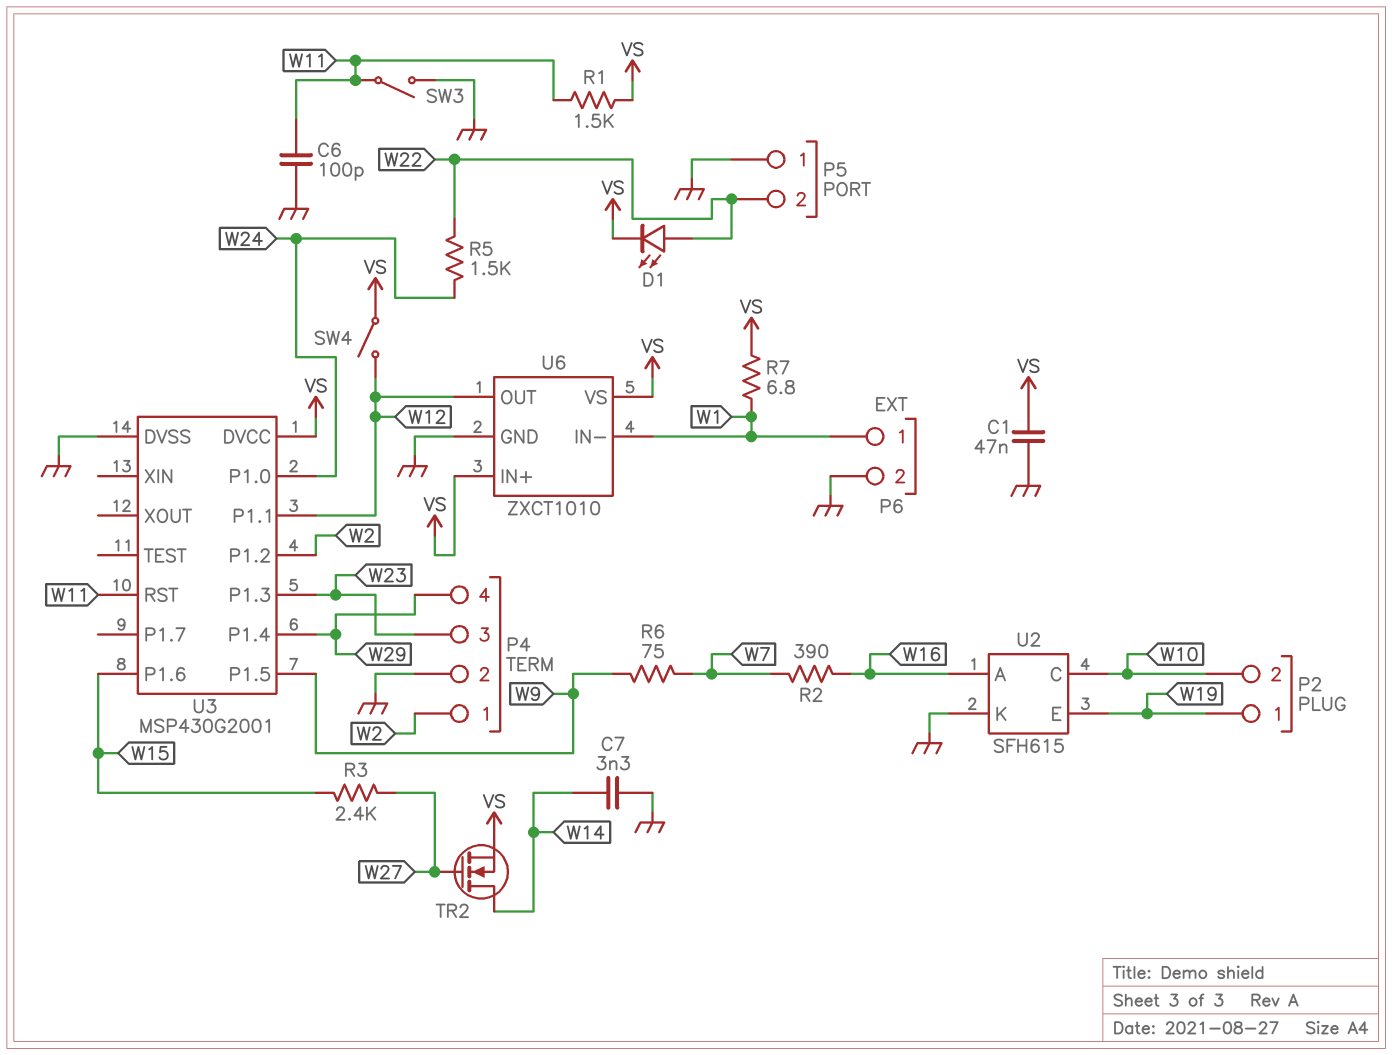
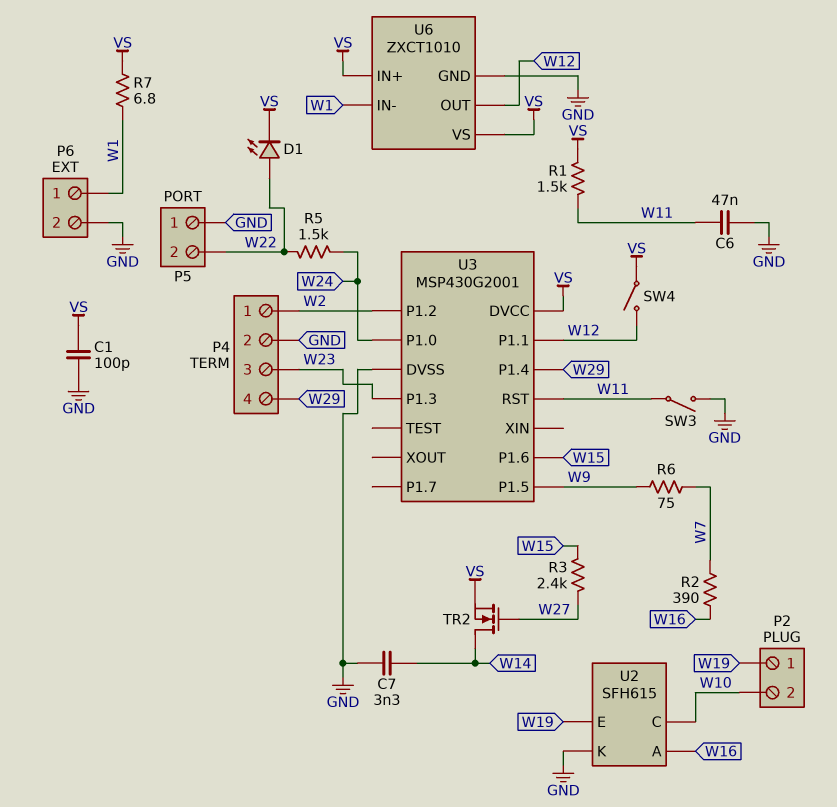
C1: 47nF (GND, VS) -> 100pF (GND, VS)
C6: 100pF (GND, W11) -> 47nF (GND, W11)

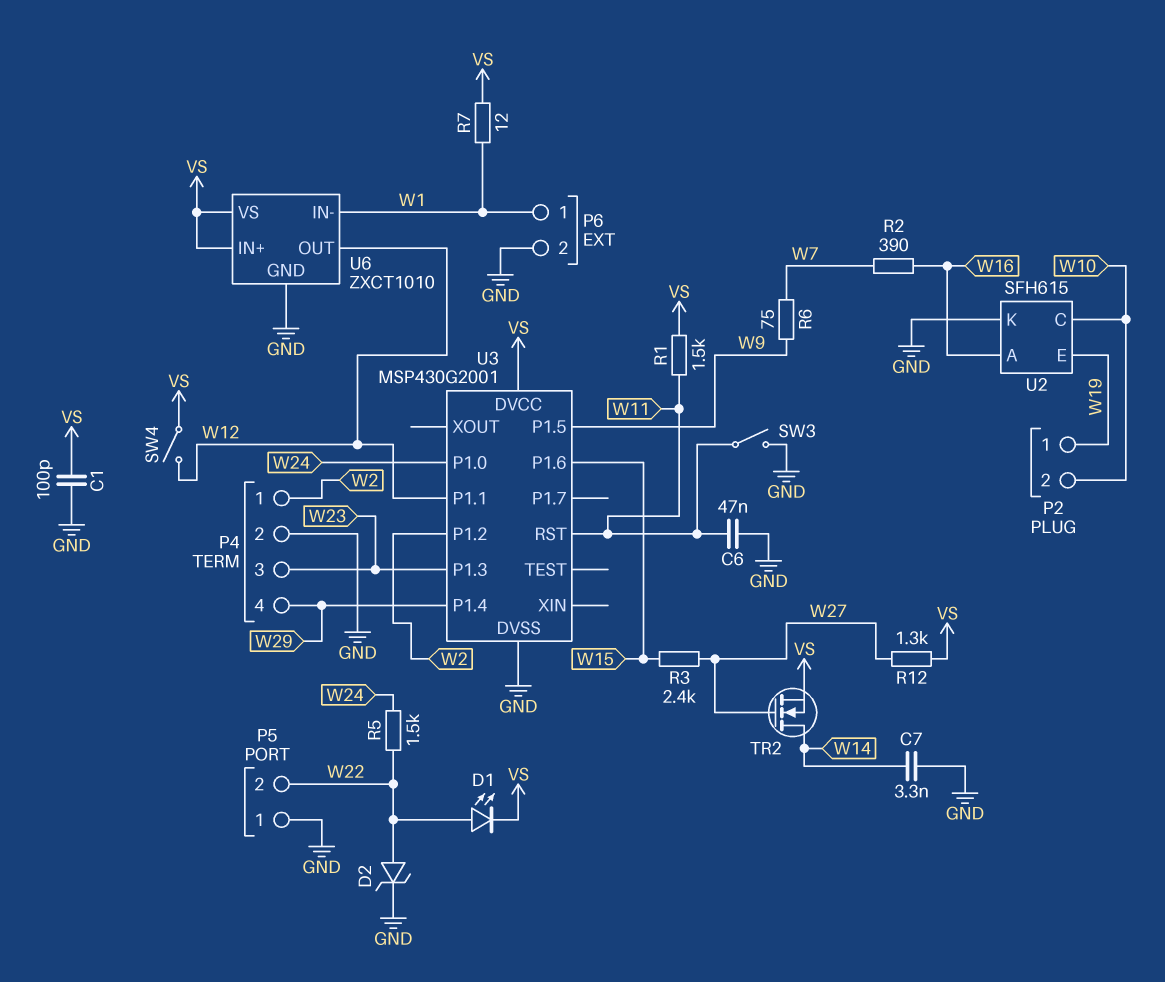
D2: none -> zener (A W22, K GND)
R7: 6.8 (VS, W1) -> 12 (VS, W1)
R12: none -> 1.3k (VS, W27)

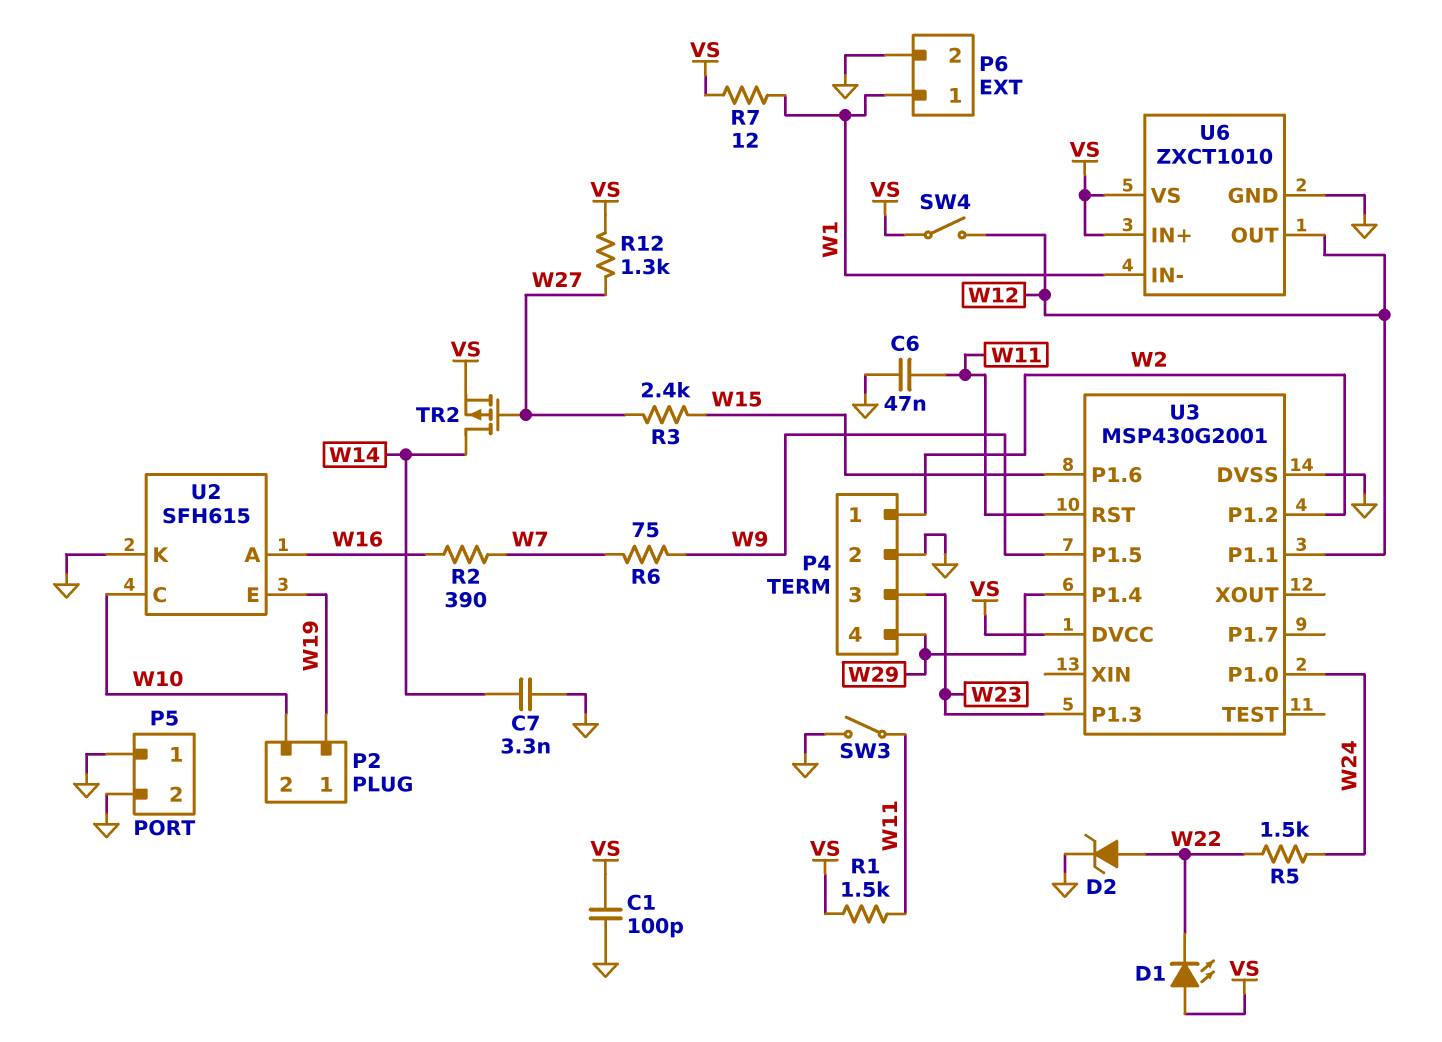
D1: LED (A W22, K VS) -> LED (A VS, K W22)
P5 pin 2: W22 -> GND
TR2: NMOS (G W27, D W14, S VS) -> PMOS (G W27, D W14, S VS)

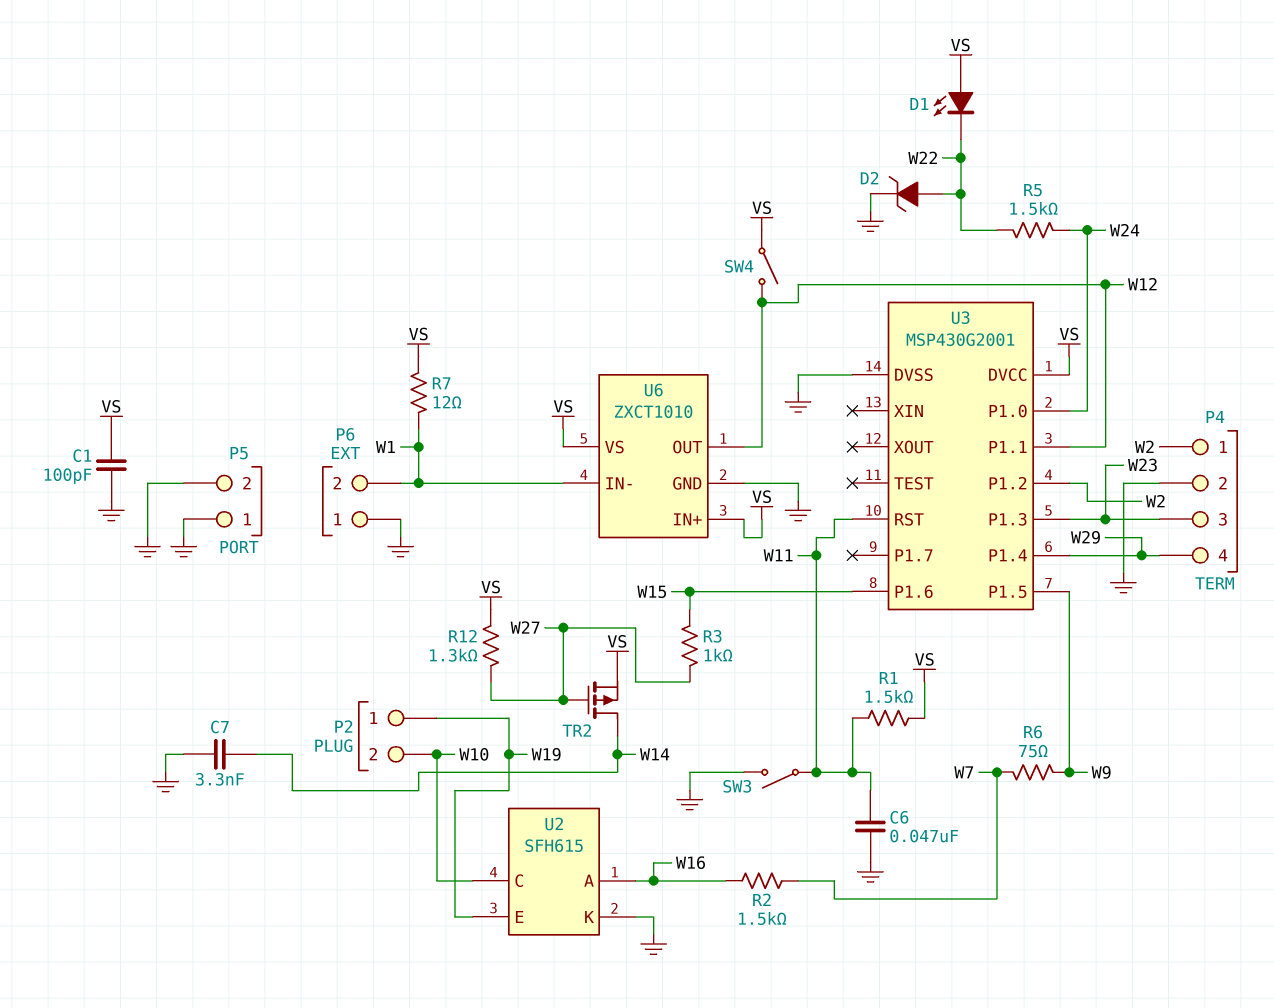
P6 pin 1: W1 -> GND
P6 pin 2: GND -> W1
R2: 390 (W7, W16) -> 1.5k (W7, W16)
R3: 2.4k (W15, W27) -> 1k (W15, W27)

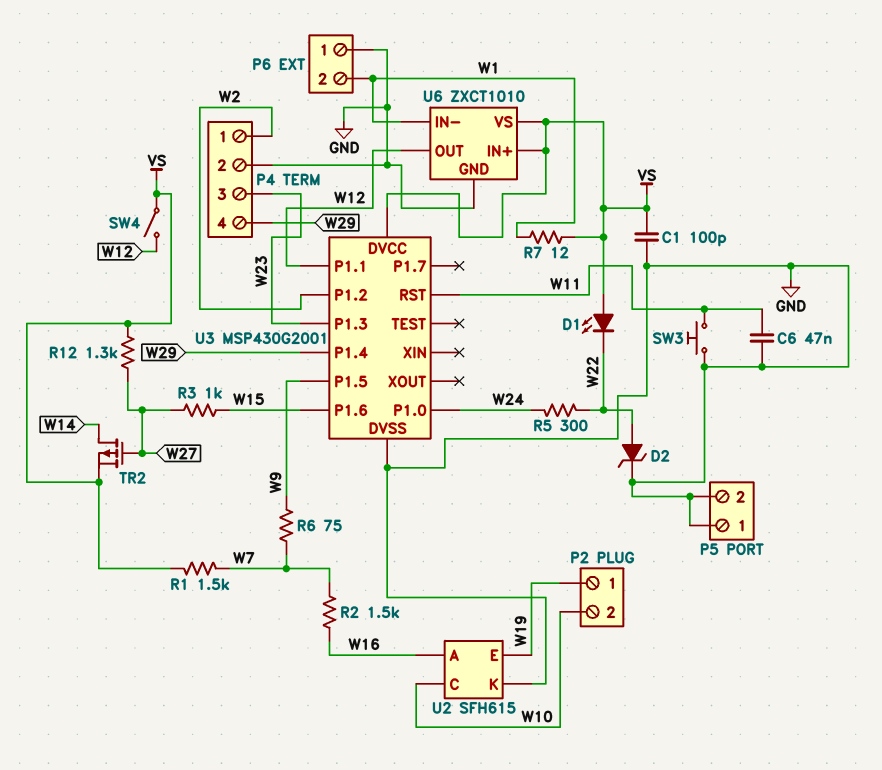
C7: 3.3nF (GND, W14) -> none
R1: 1.5k (VS, W11) -> 1.5k (VS, W7)
R5: 1.5k (W22, W24) -> 300 (W22, W24)
SW3: switch (GND, W11) -> button (GND, W11)

